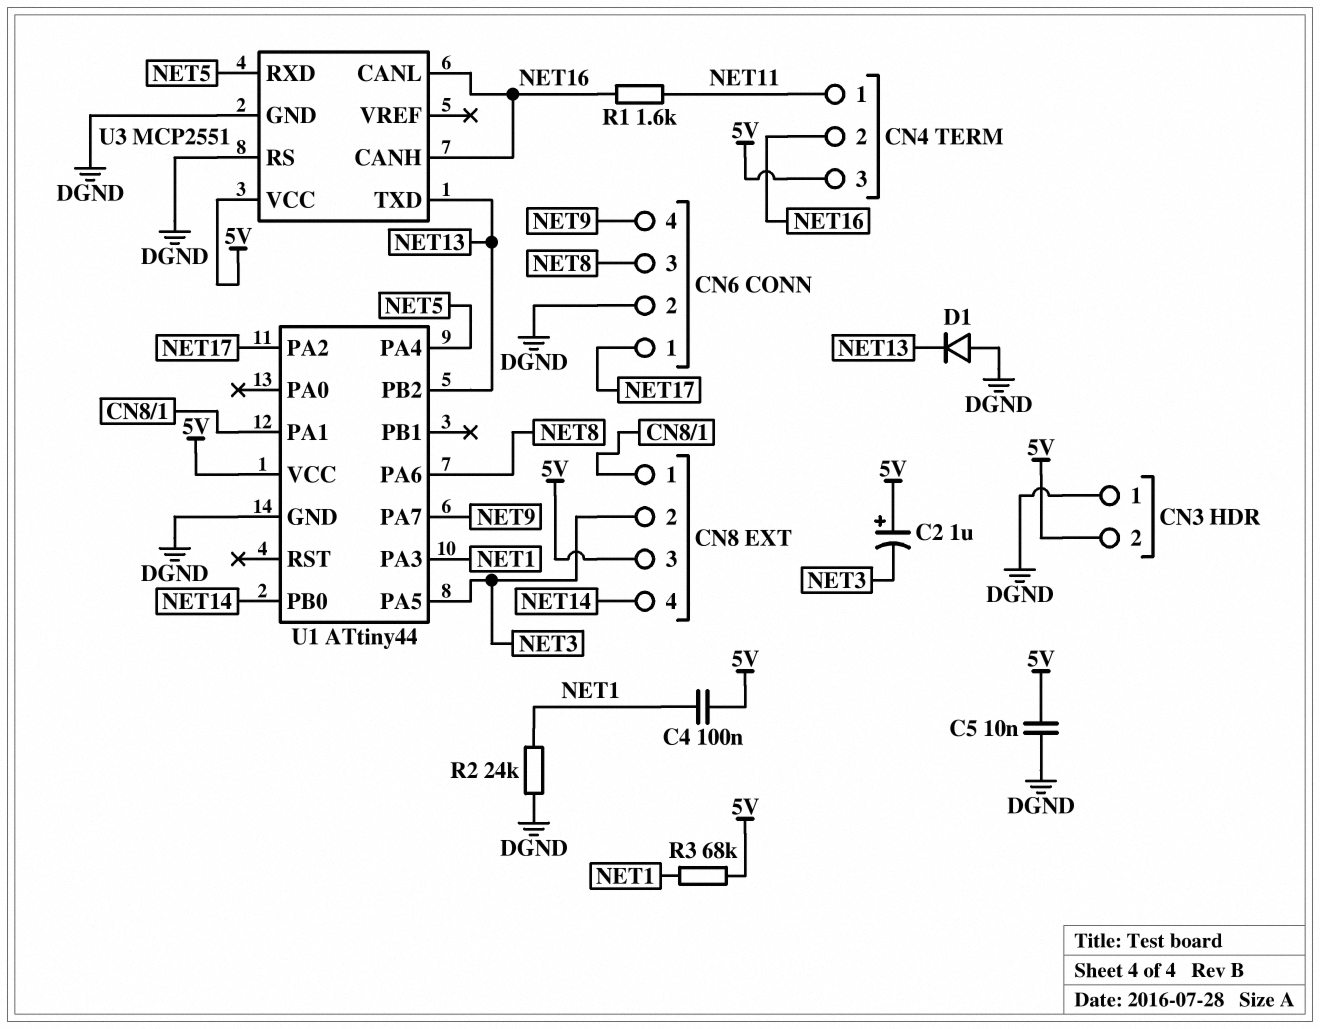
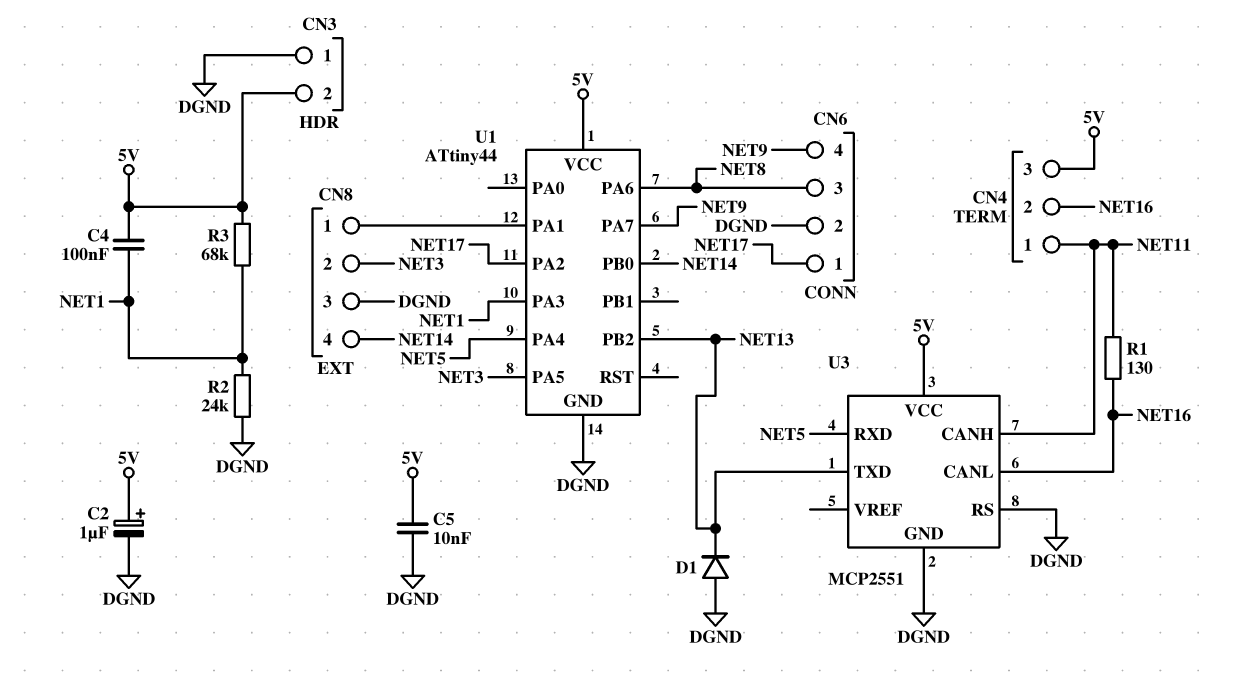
C2: 1uF (plus 5V, minus NET3) -> 1uF (plus 5V, minus DGND)
CN8 pin 3: 5V -> DGND
R1: 1.6k (NET11, NET16) -> 130 (NET11, NET16)
U3 pin CANH: NET16 -> NET11

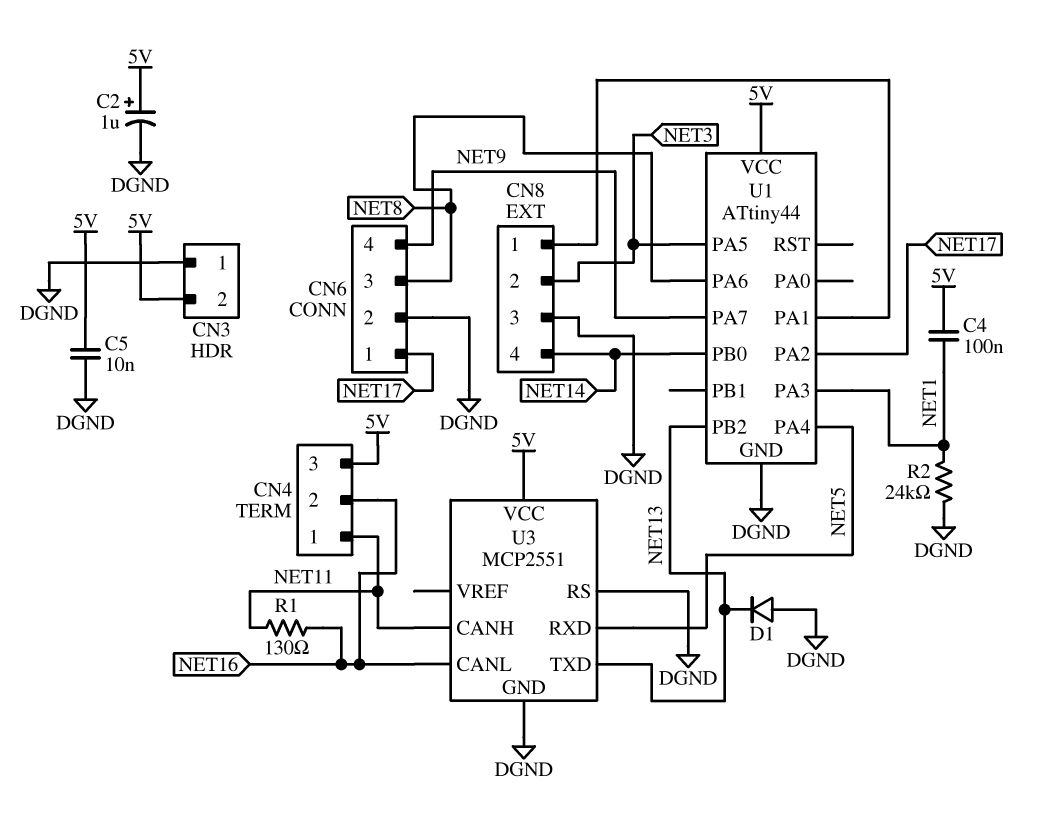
R3: 68k (5V, NET1) -> none

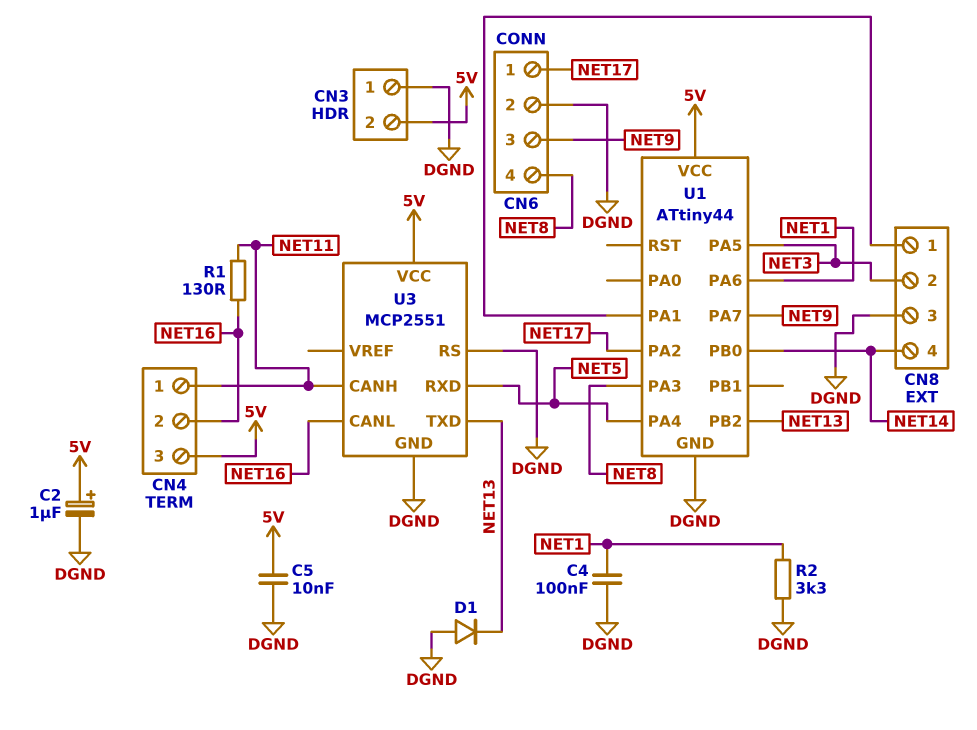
C4: 100nF (5V, NET1) -> 100nF (DGND, NET1)
CN6 pin 3: NET8 -> NET9
CN6 pin 4: NET9 -> NET8
R2: 24k (DGND, NET1) -> 3.3k (DGND, NET1)
U1 pin PA3: NET1 -> NET8
U1 pin PA6: NET8 -> NET1

